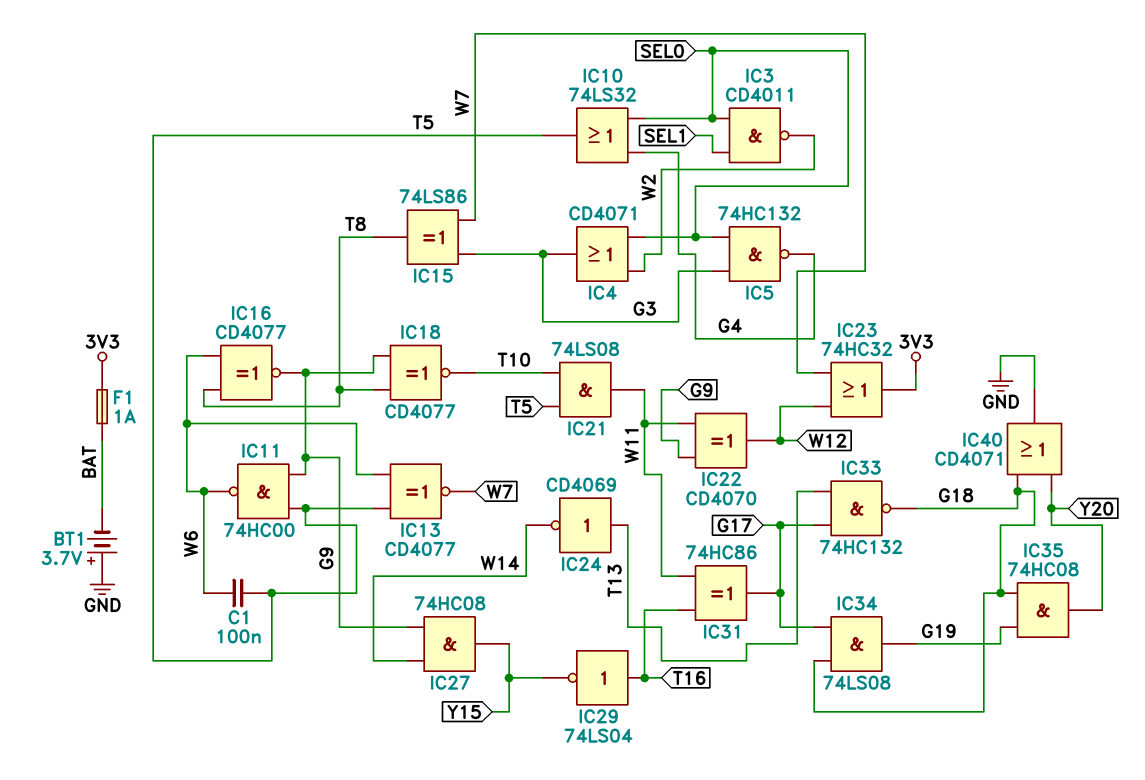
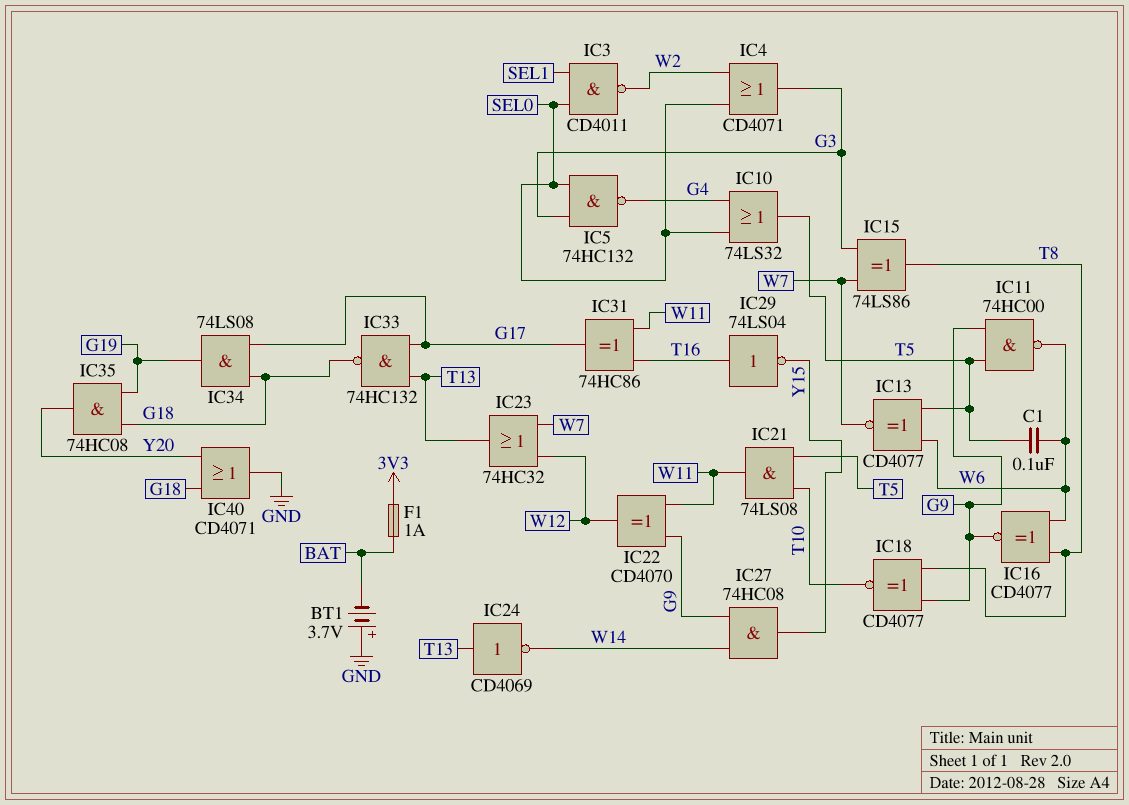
IC23: OR 74HC32 (in W7, in W12, out 3V3) -> OR 74HC32 (in W7, in W12, out T13)

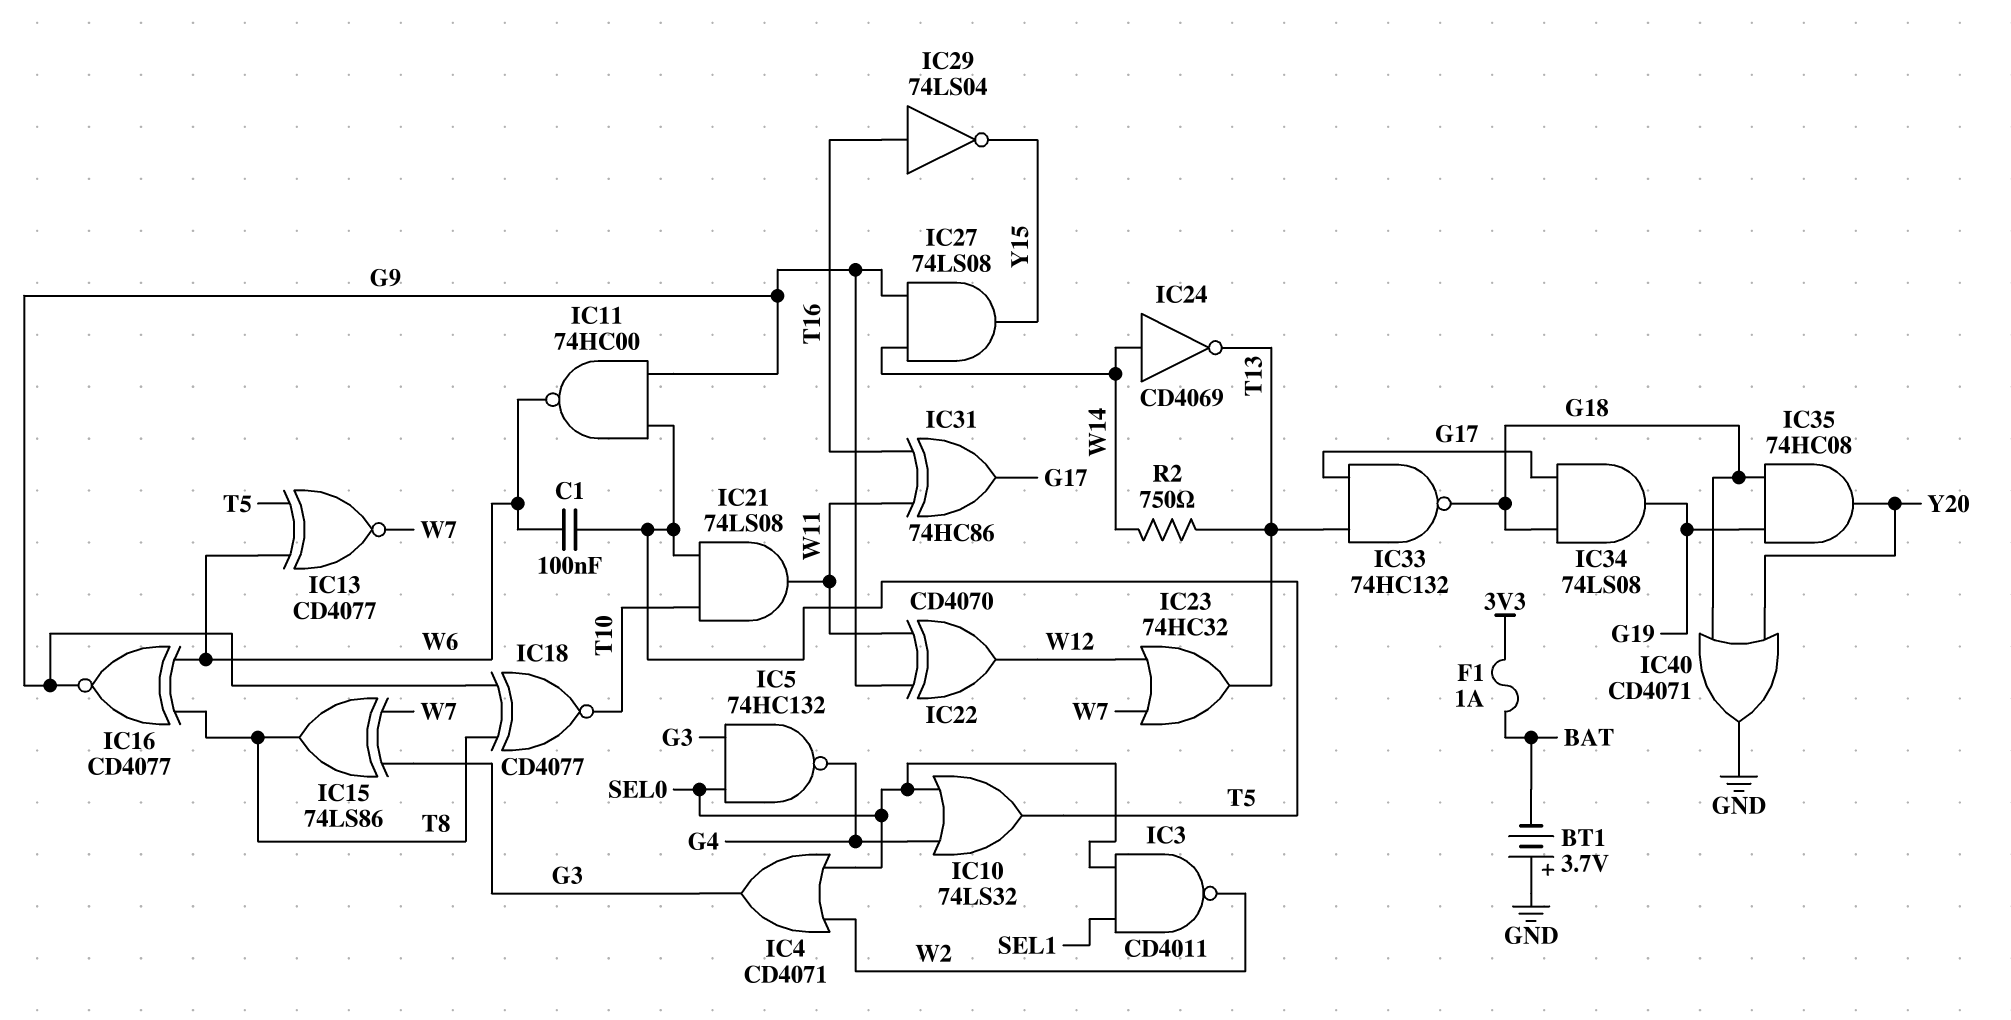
IC24: NOT CD4069 (in T13, out W14) -> NOT CD4069 (in W14, out T13)
IC27: AND 74HC08 (in G9, in W14, out Y15) -> AND 74LS08 (in G9, in W14, out Y15)
R2: none -> 750 (T13, W14)

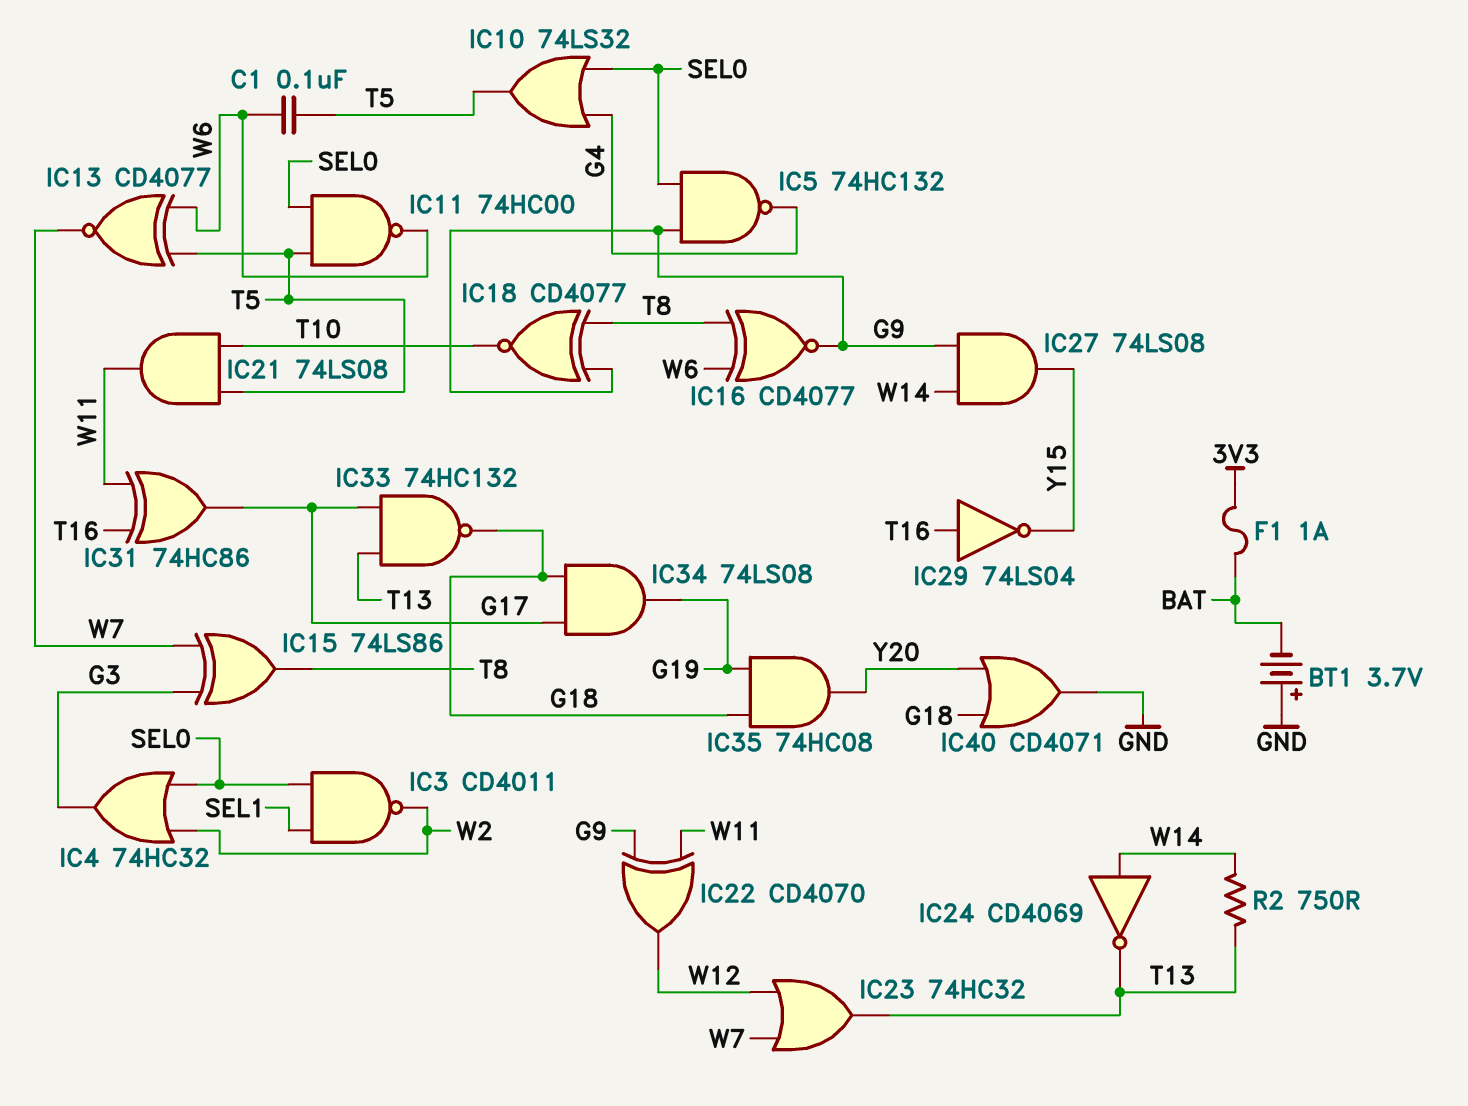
IC4: OR CD4071 (in SEL0, in W2, out G3) -> OR 74HC32 (in SEL0, in W2, out G3)
IC5: NAND 74HC132 (in G3, in SEL0, out G4) -> NAND 74HC132 (in G9, in SEL0, out G4)
IC11: NAND 74HC00 (in G9, in T5, out W6) -> NAND 74HC00 (in SEL0, in T5, out W6)

